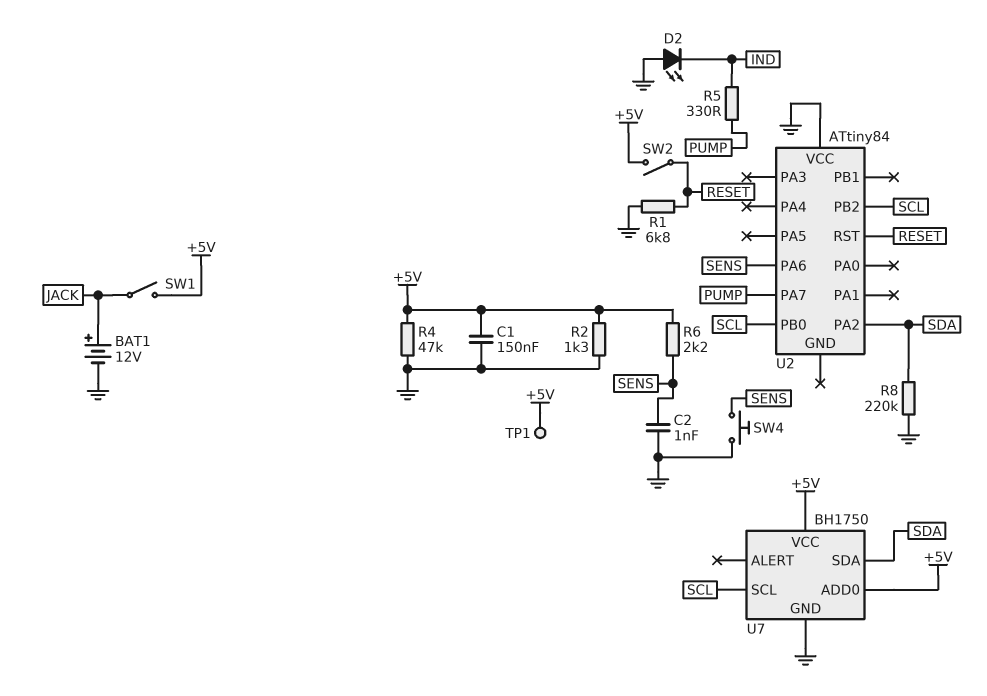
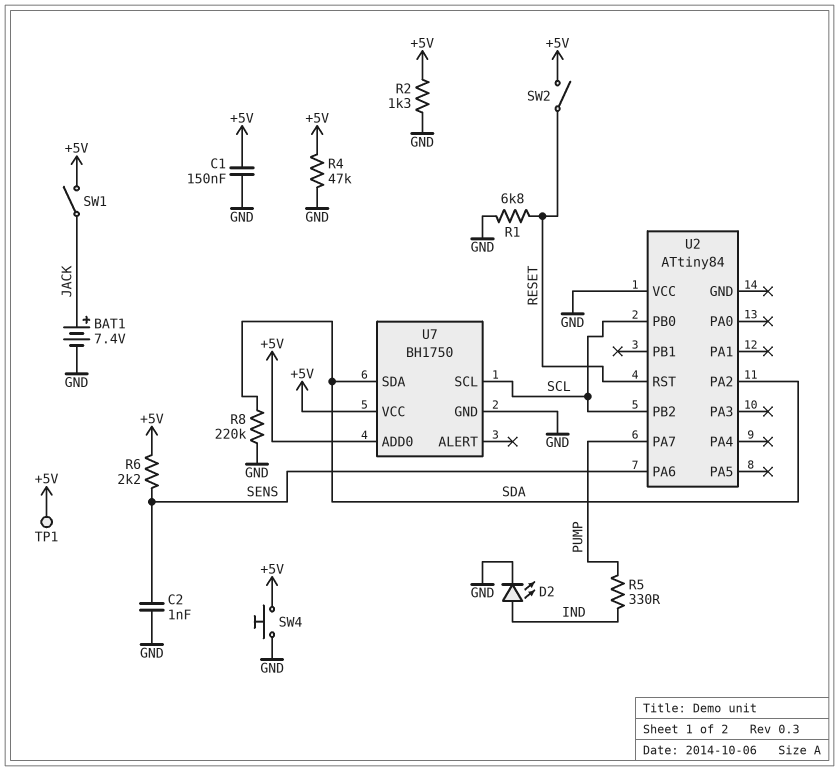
BAT1: 12V (plus JACK, minus GND) -> 7.4V (plus JACK, minus GND)
D2: LED (A GND, K IND) -> LED (A IND, K GND)
SW4: button (GND, SENS) -> button (+5V, GND)

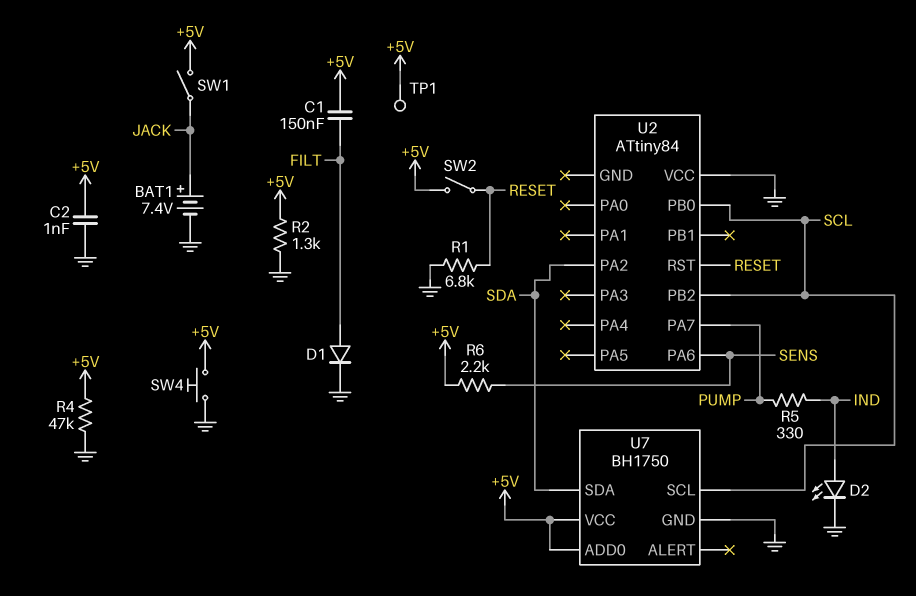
C1: 150nF (+5V, GND) -> 150nF (+5V, FILT)
C2: 1nF (GND, SENS) -> 1nF (+5V, GND)
D1: none -> diode (A FILT, K GND)
R8: 220k (GND, SDA) -> none

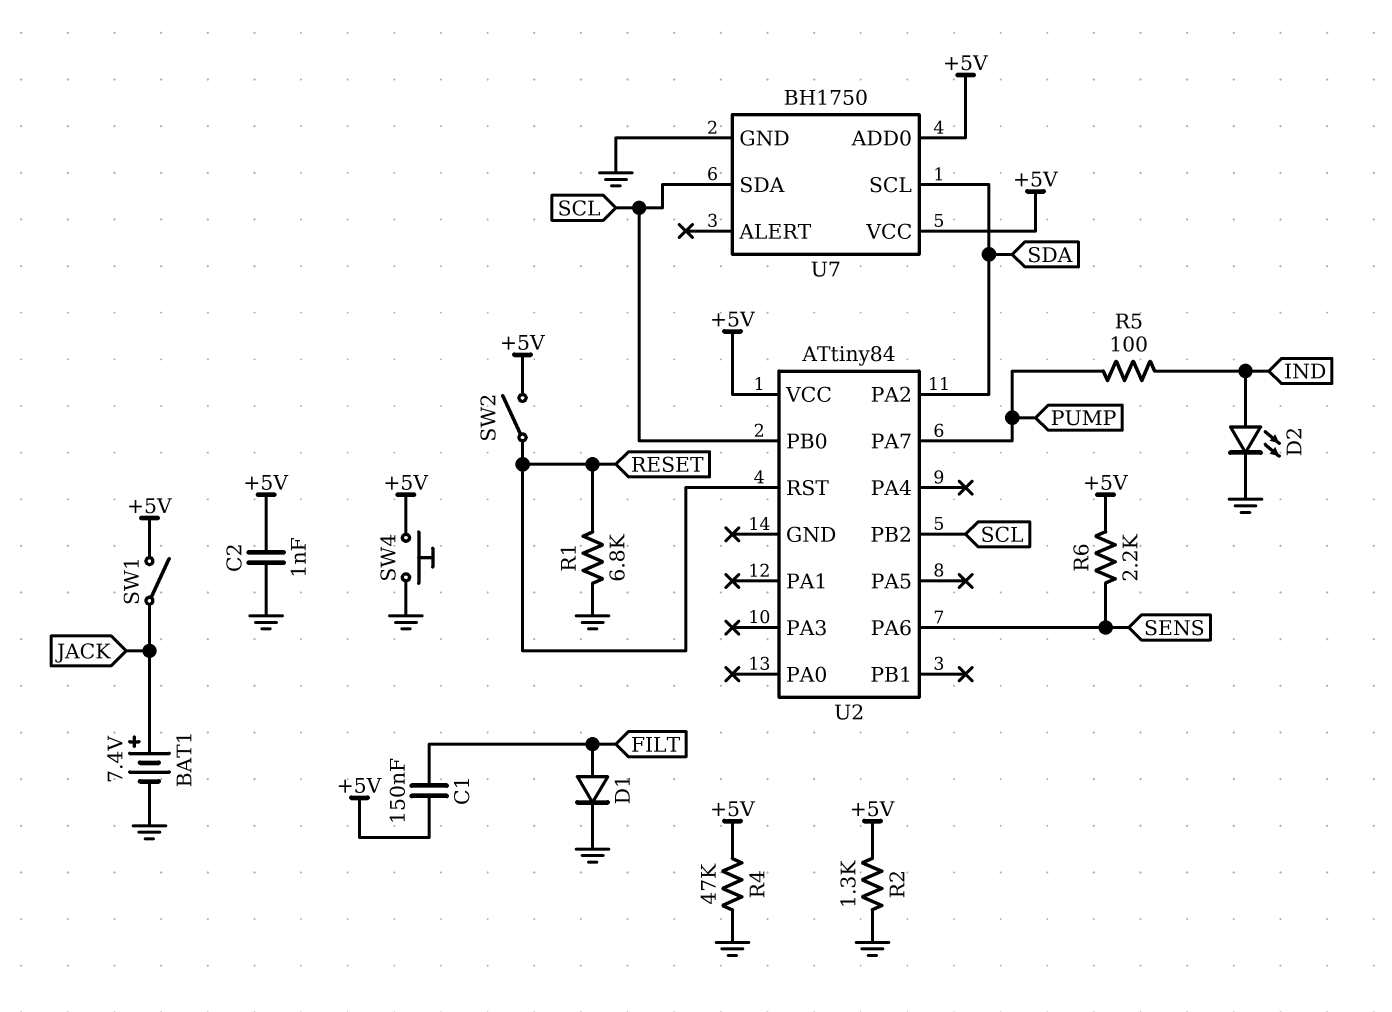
R5: 330 (IND, PUMP) -> 100 (IND, PUMP)
TP1: test point (+5V) -> none
U2 pin VCC: GND -> +5V
U7 pin SCL: SCL -> SDA
U7 pin SDA: SDA -> SCL

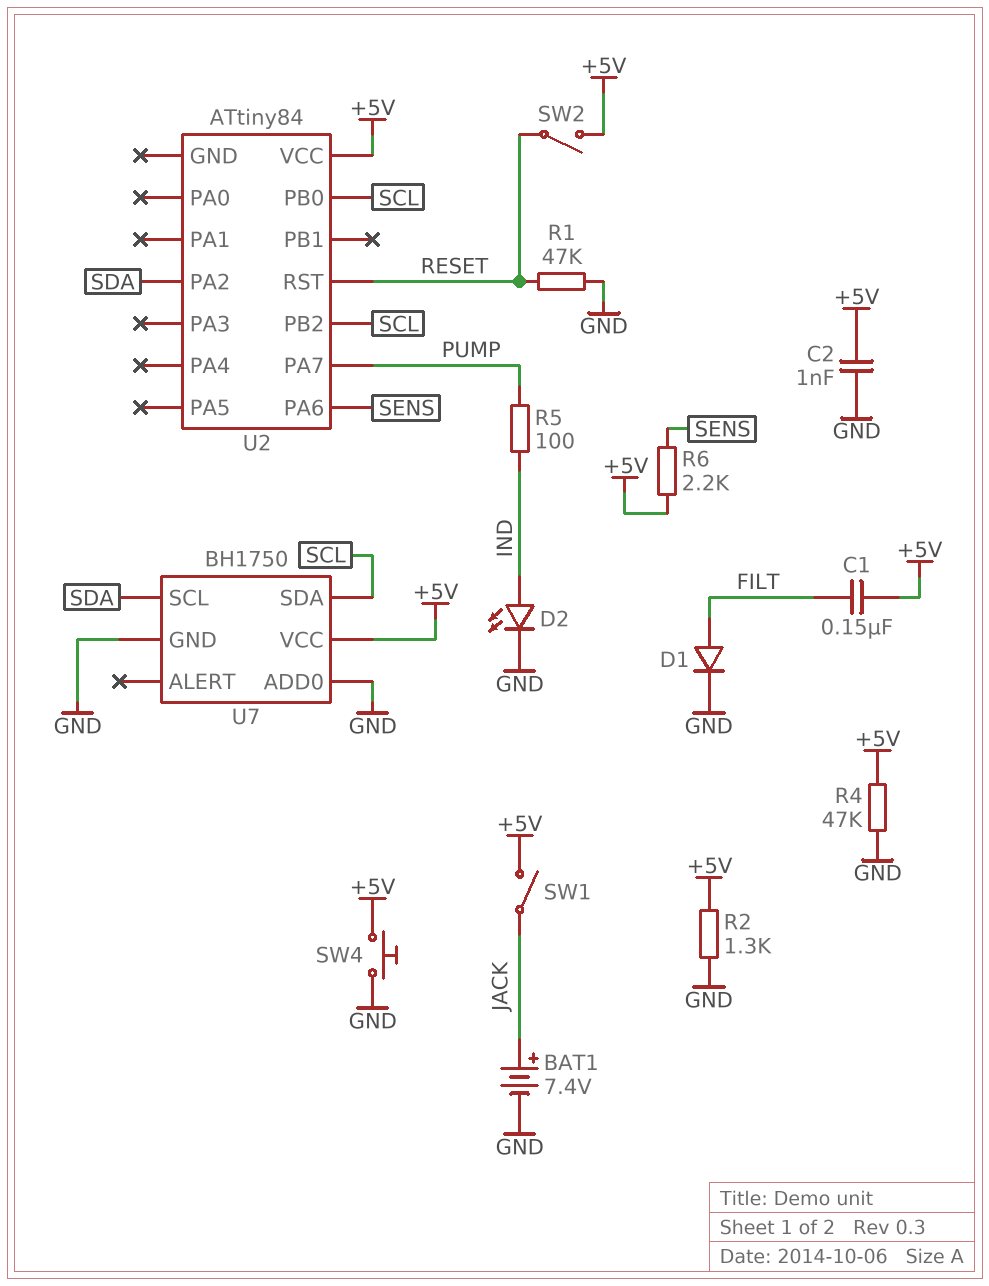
R1: 6.8k (GND, RESET) -> 47k (GND, RESET)
U7 pin ADD0: +5V -> GND

